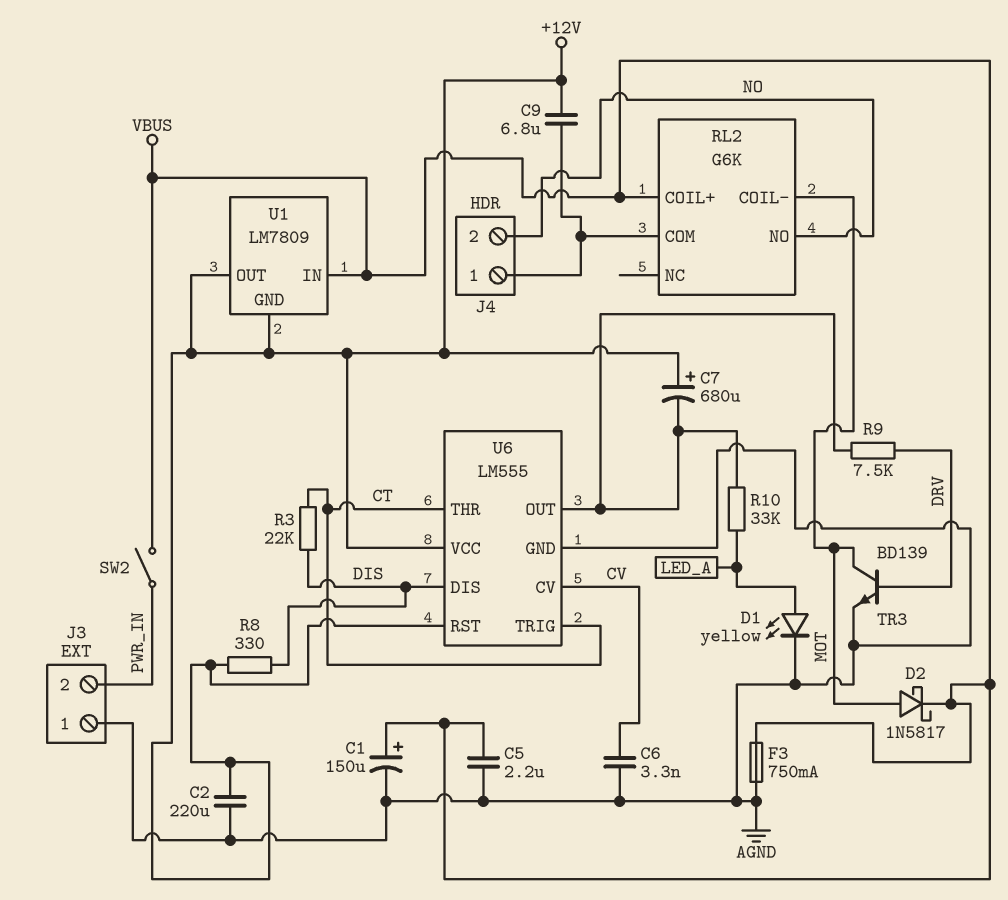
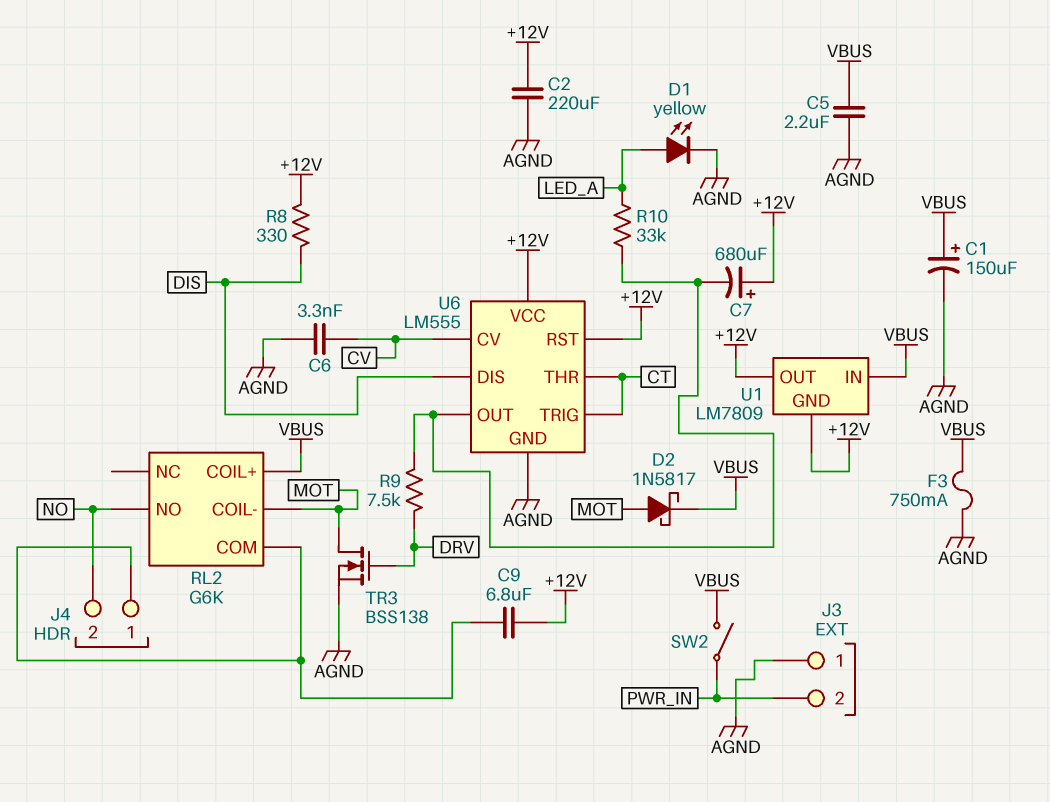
R3: 22k (CT, DIS) -> none
TR3: NPN BD139 (B DRV, C MOT, E AGND) -> NMOS BSS138 (G DRV, D MOT, S AGND)

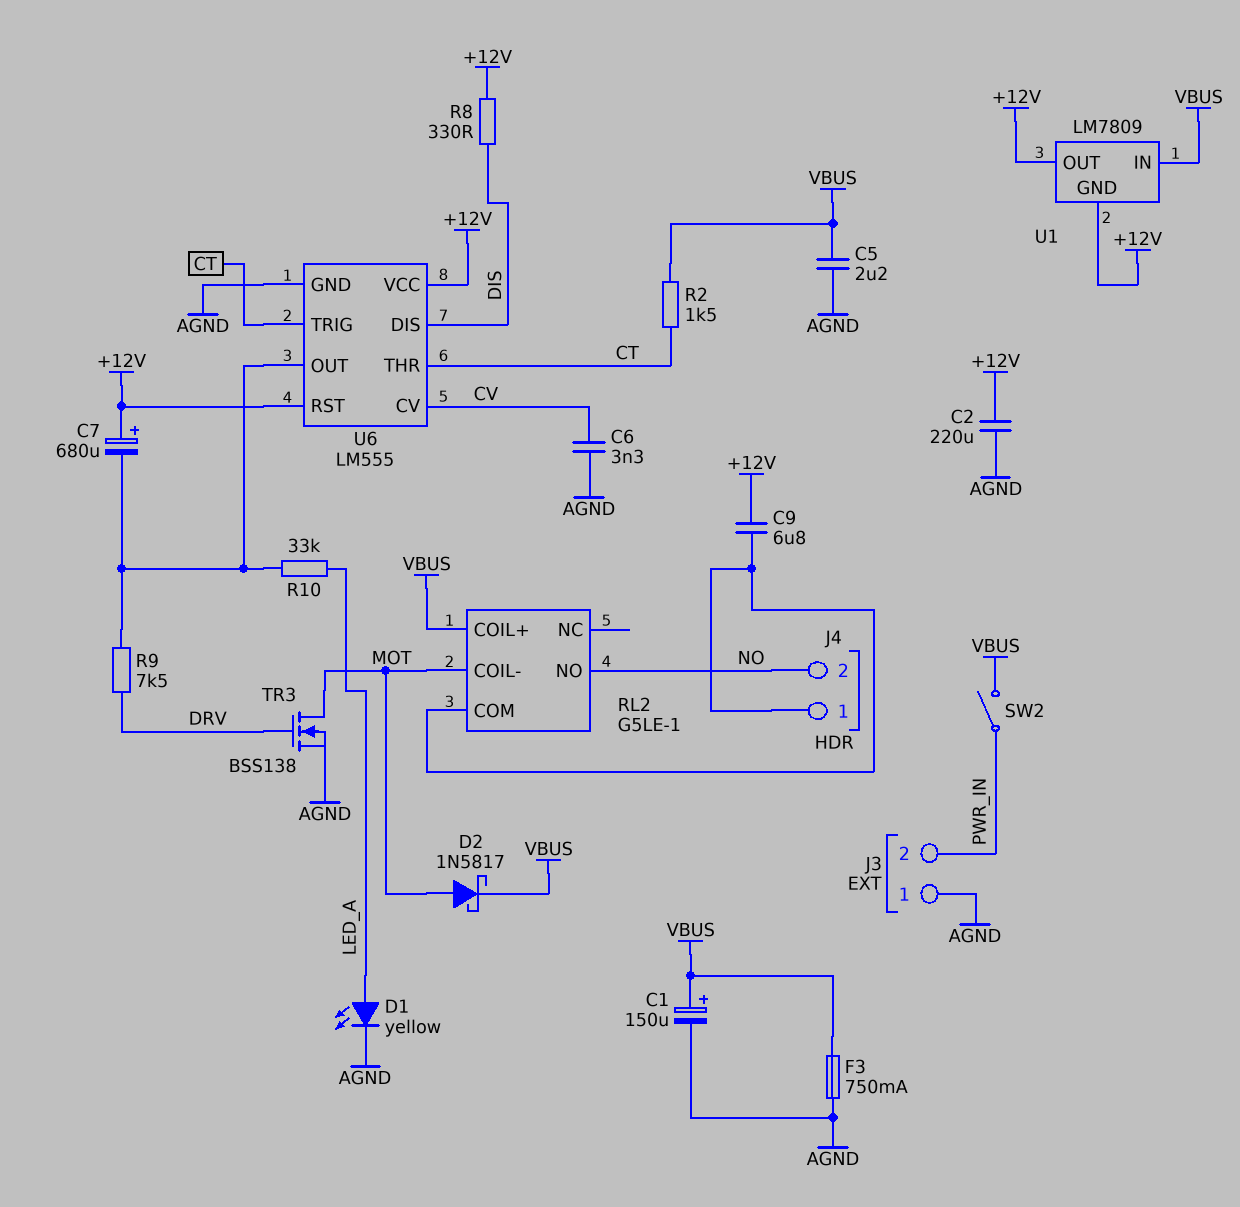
R2: none -> 1.5k (CT, VBUS)
RL2: G6K -> G5LE-1

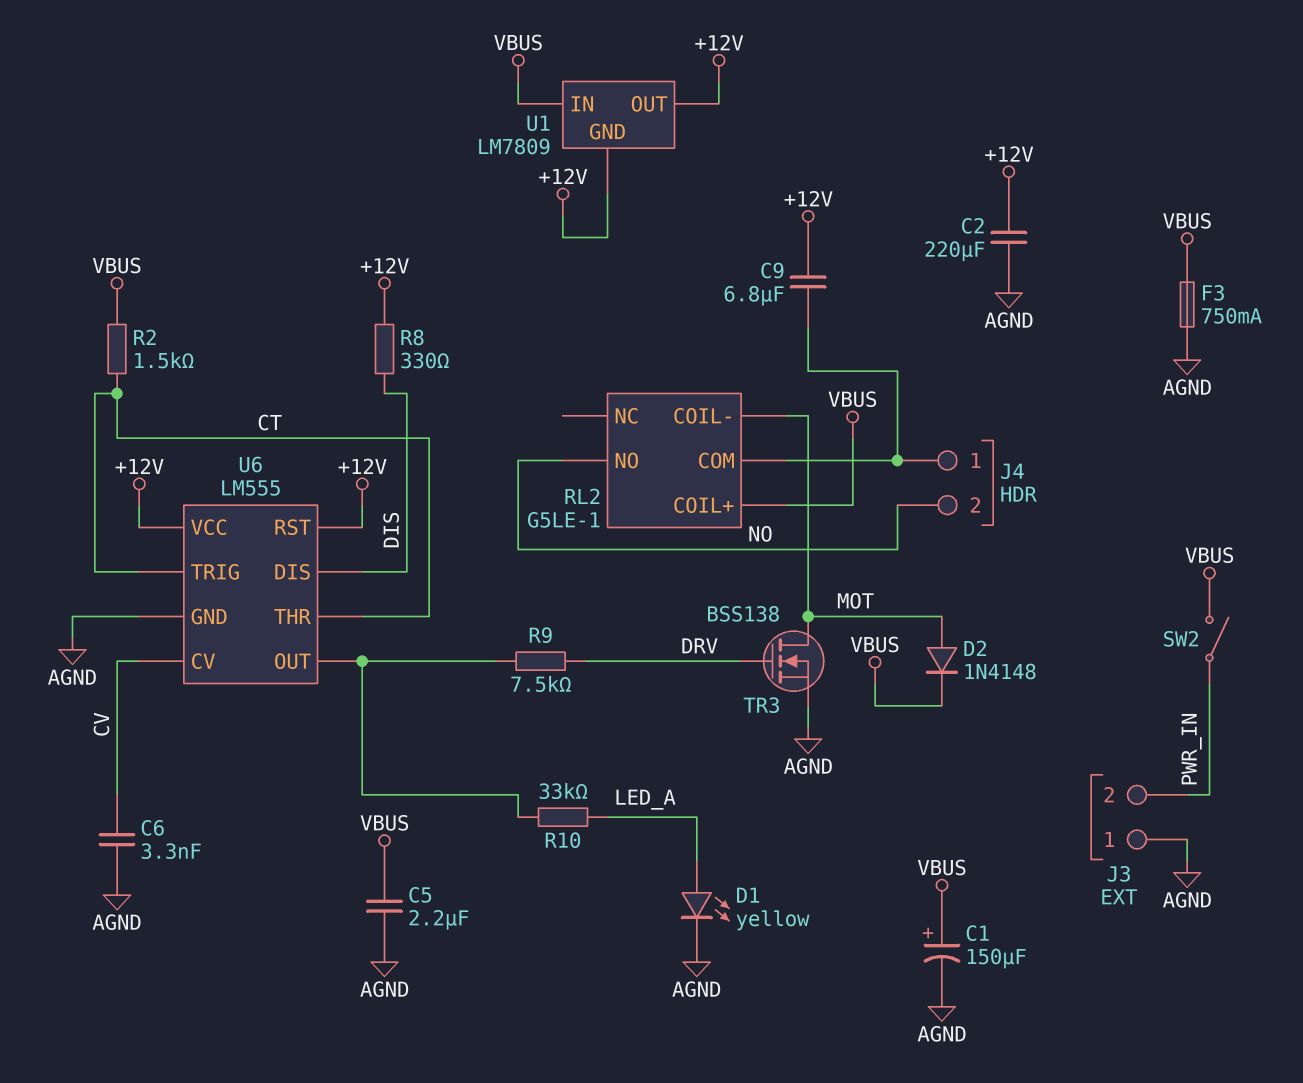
C7: 680uF (plus +12V, minus U6/OUT) -> none
D2: schottky 1N5817 (A MOT, K VBUS) -> diode 1N4148 (A MOT, K VBUS)

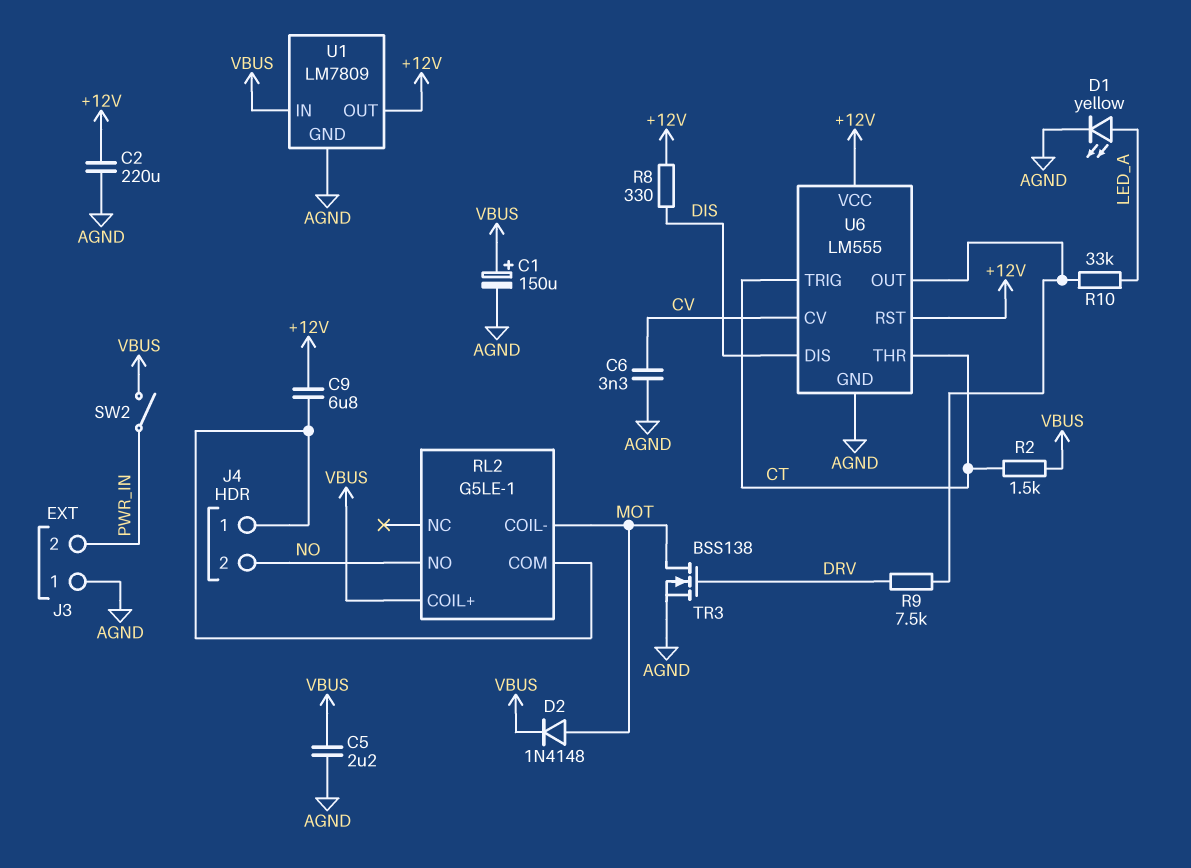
F3: 750mA (AGND, VBUS) -> none
U1 pin GND: +12V -> AGND

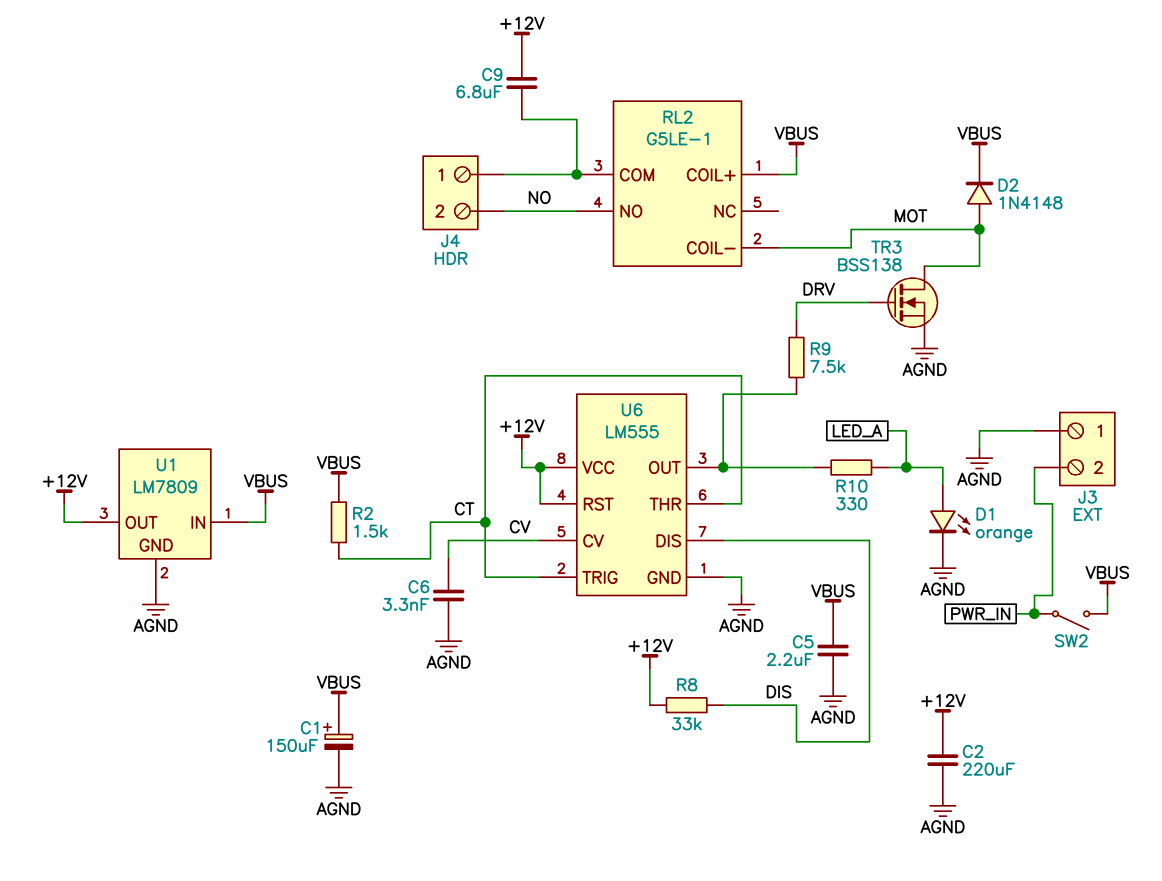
D1: LED yellow (A LED_A, K AGND) -> LED orange (A LED_A, K AGND)
R8: 330 (+12V, DIS) -> 33k (+12V, DIS)
R10: 33k (LED_A, U6/OUT) -> 330 (LED_A, U6/OUT)

